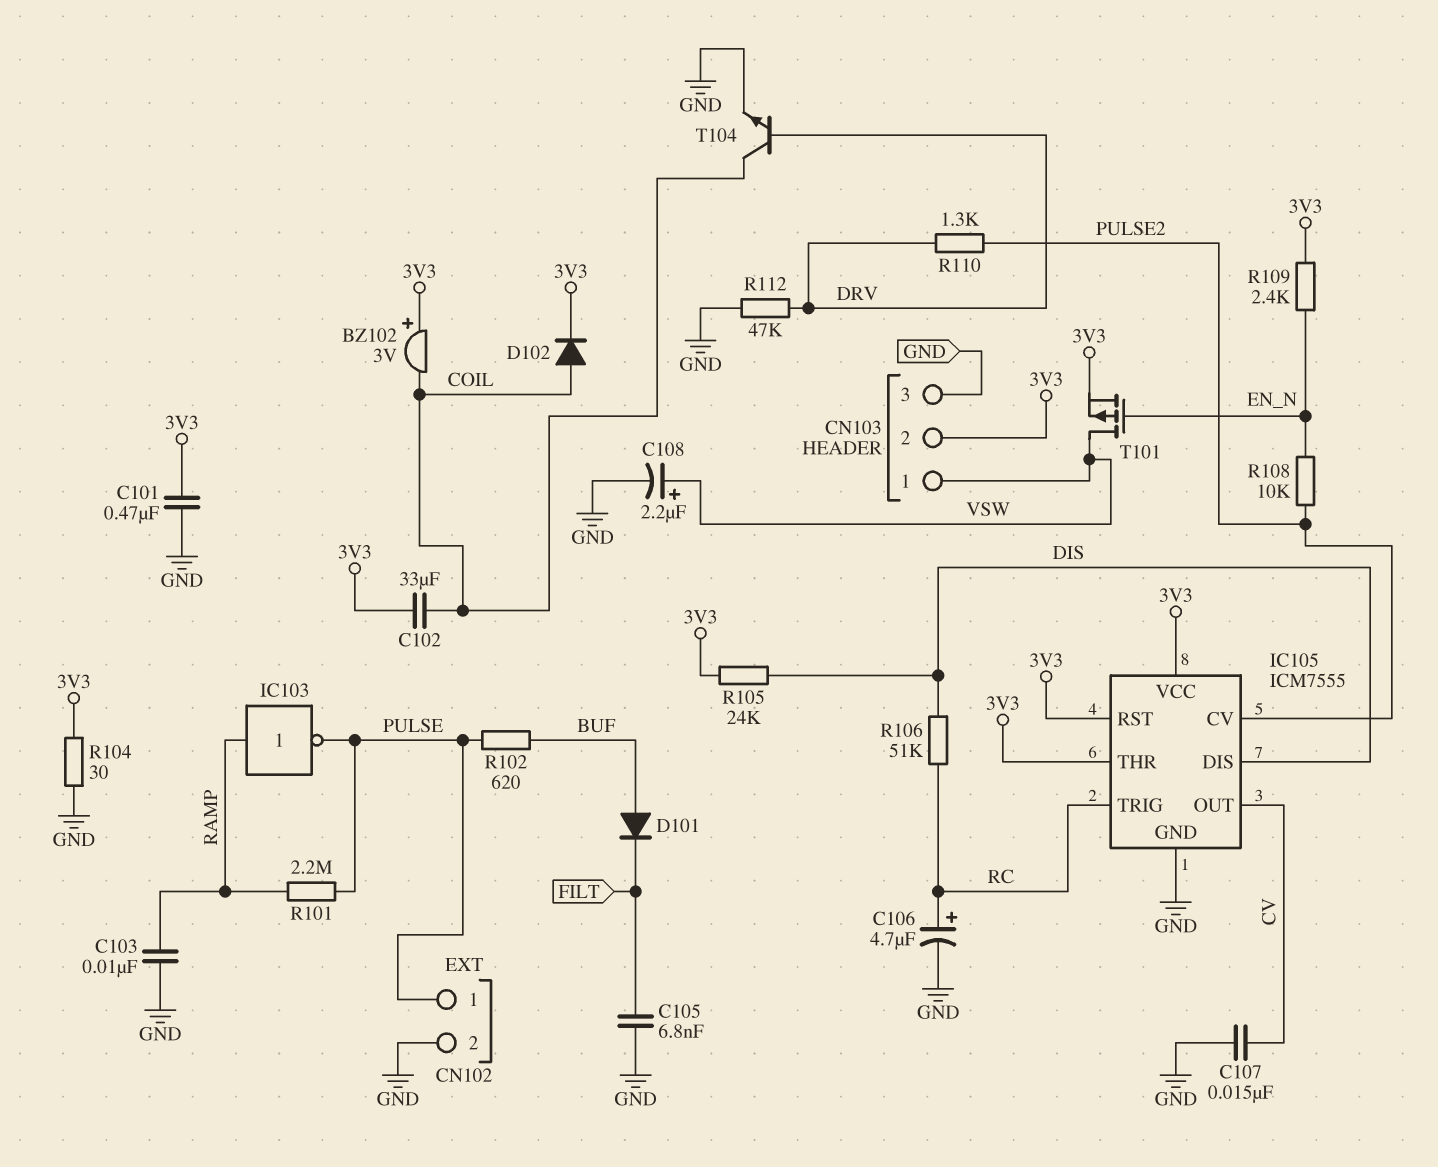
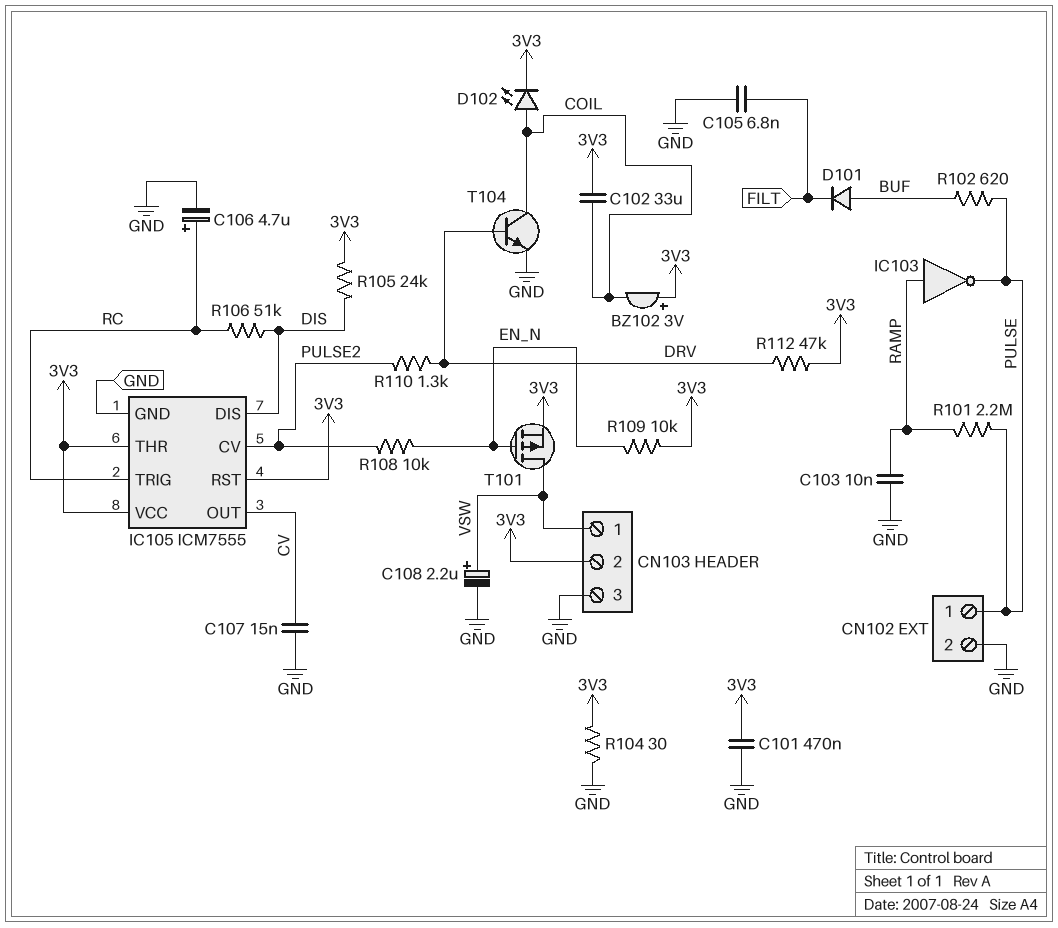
D102: diode (A COIL, K 3V3) -> LED (A COIL, K 3V3)
R109: 2.4k (3V3, EN_N) -> 10k (3V3, EN_N)
R112: 47k (DRV, GND) -> 47k (3V3, DRV)

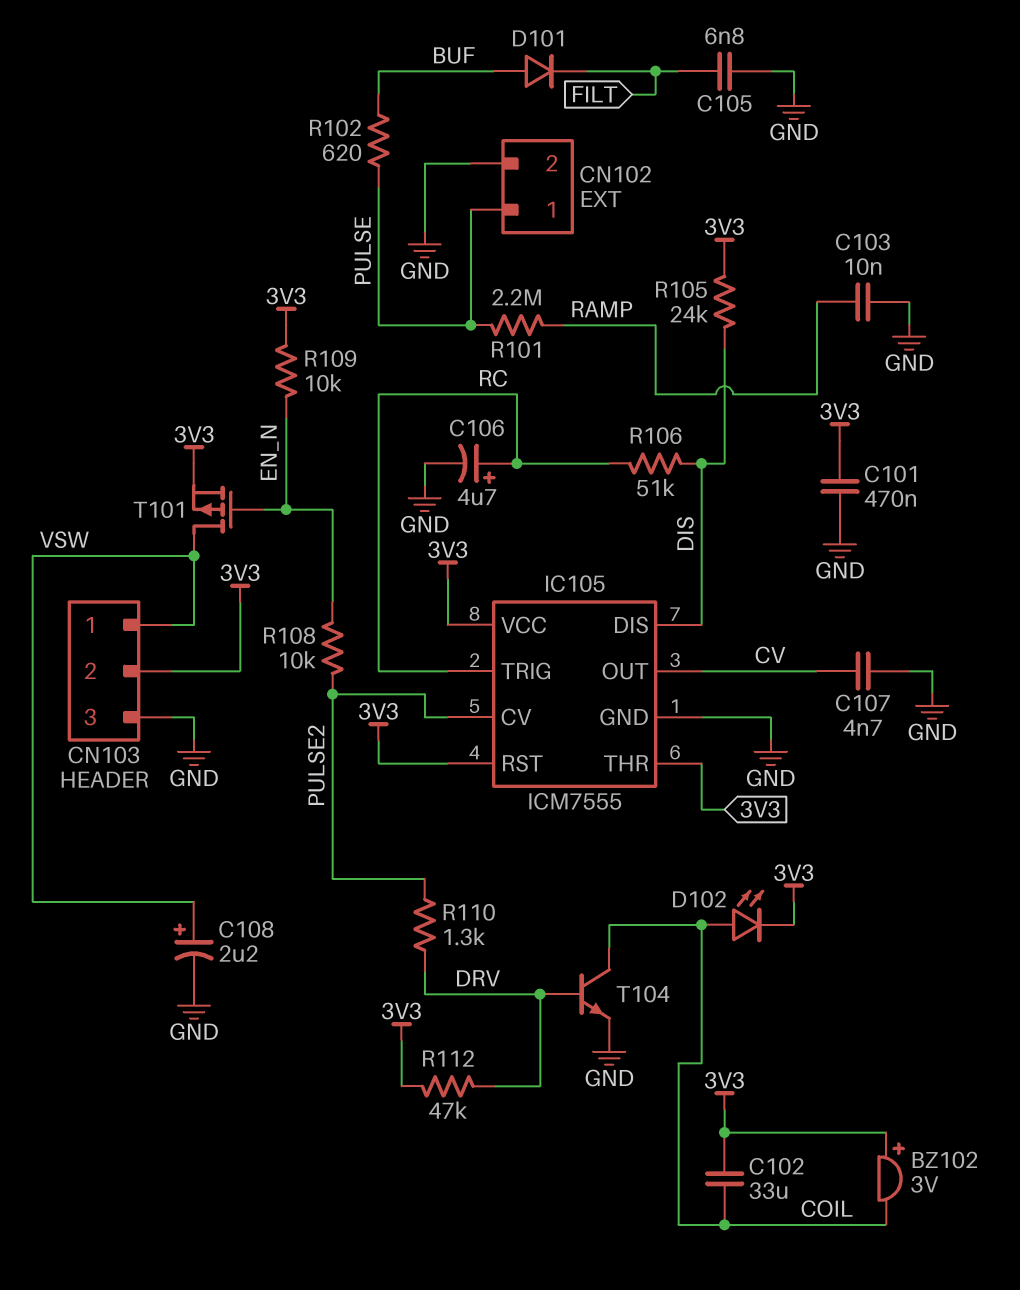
C107: 15nF (CV, GND) -> 4.7nF (CV, GND)
IC103: NOT (in RAMP, out PULSE) -> none
R104: 30 (3V3, GND) -> none

